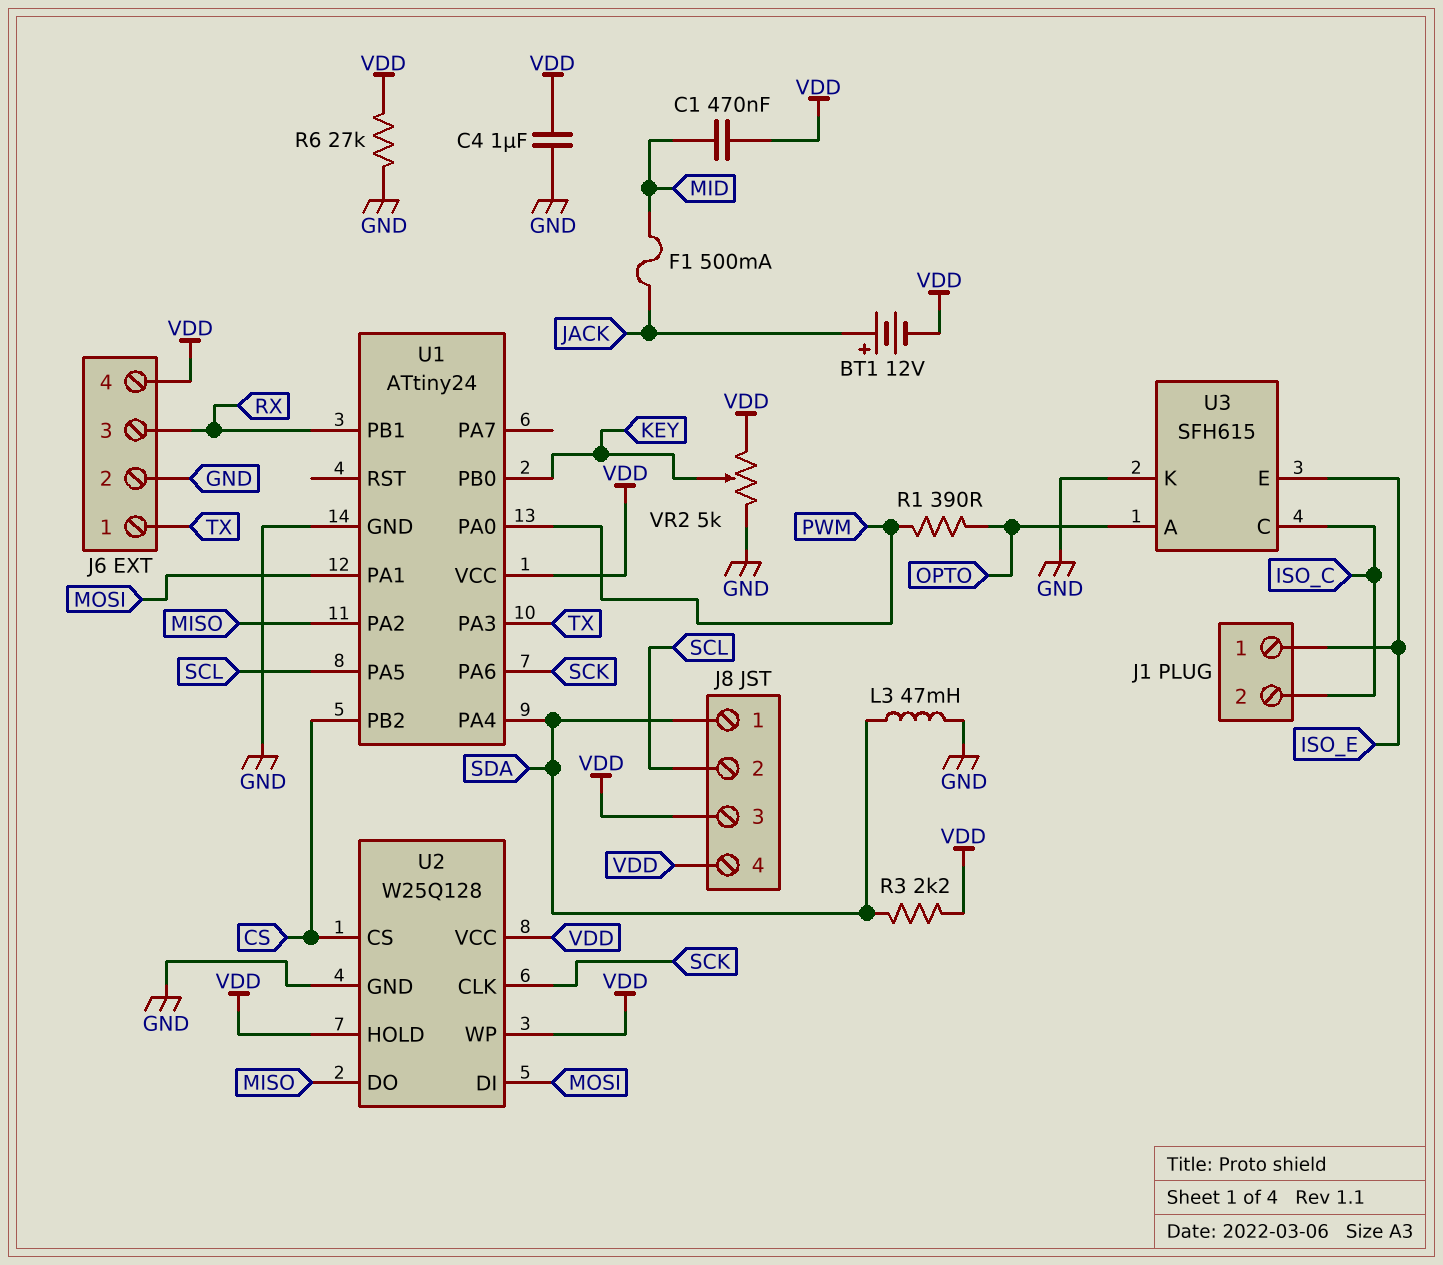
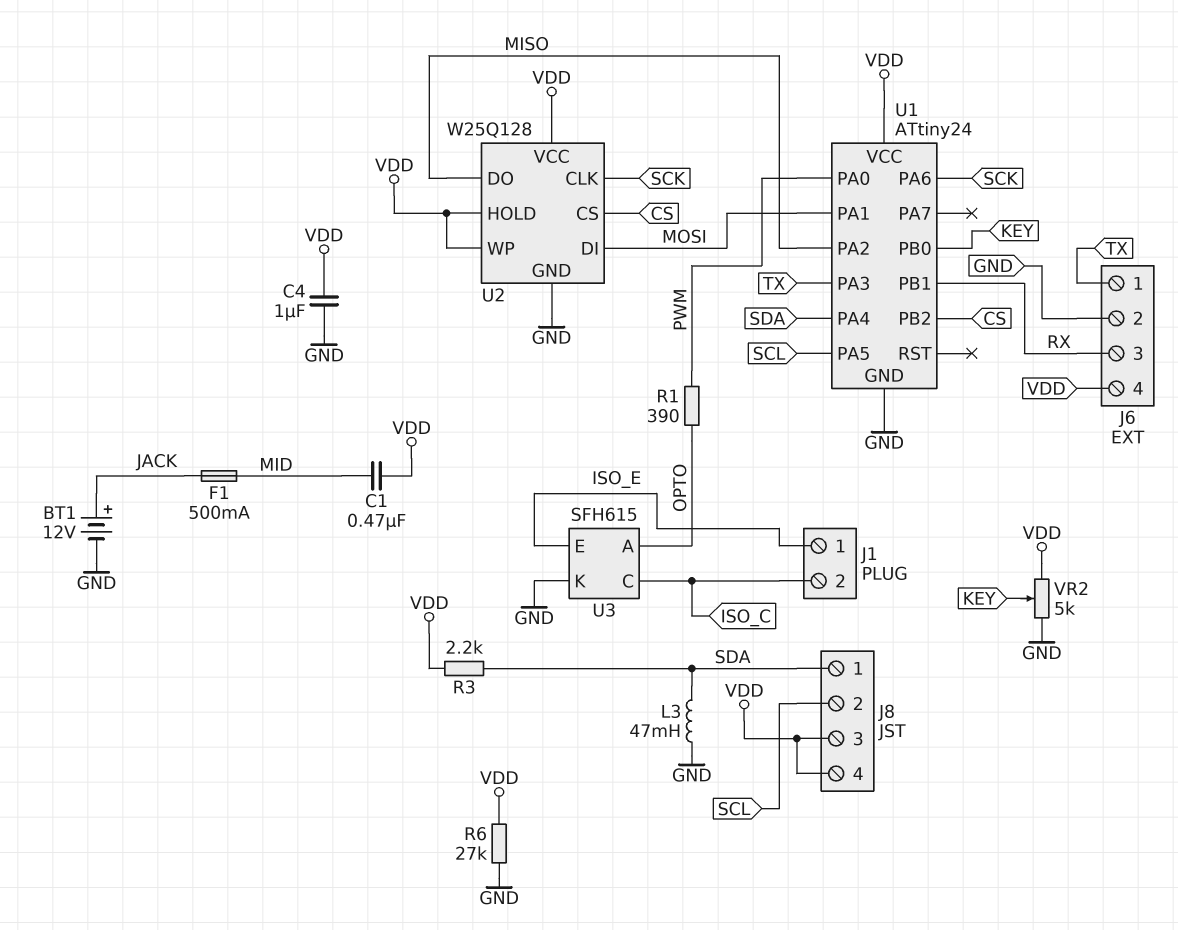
BT1: 12V (plus JACK, minus VDD) -> 12V (plus JACK, minus GND)

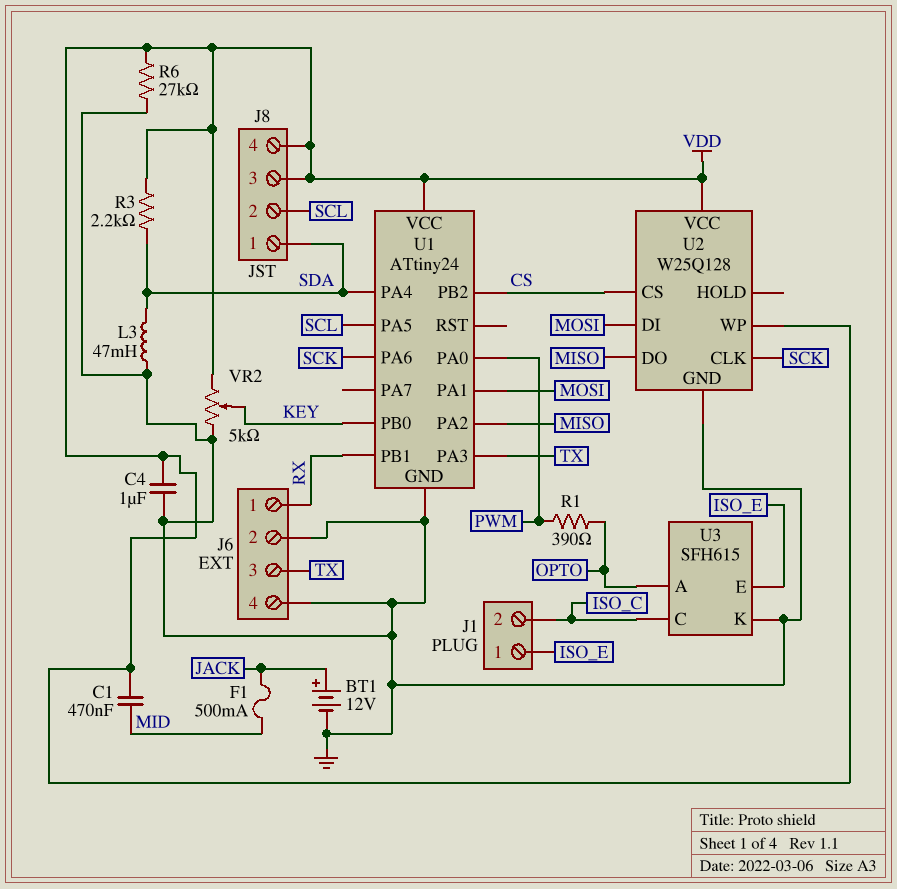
J6 pin 1: TX -> RX
J6 pin 3: RX -> TX
J6 pin 4: VDD -> GND
U2 pin HOLD: VDD -> none

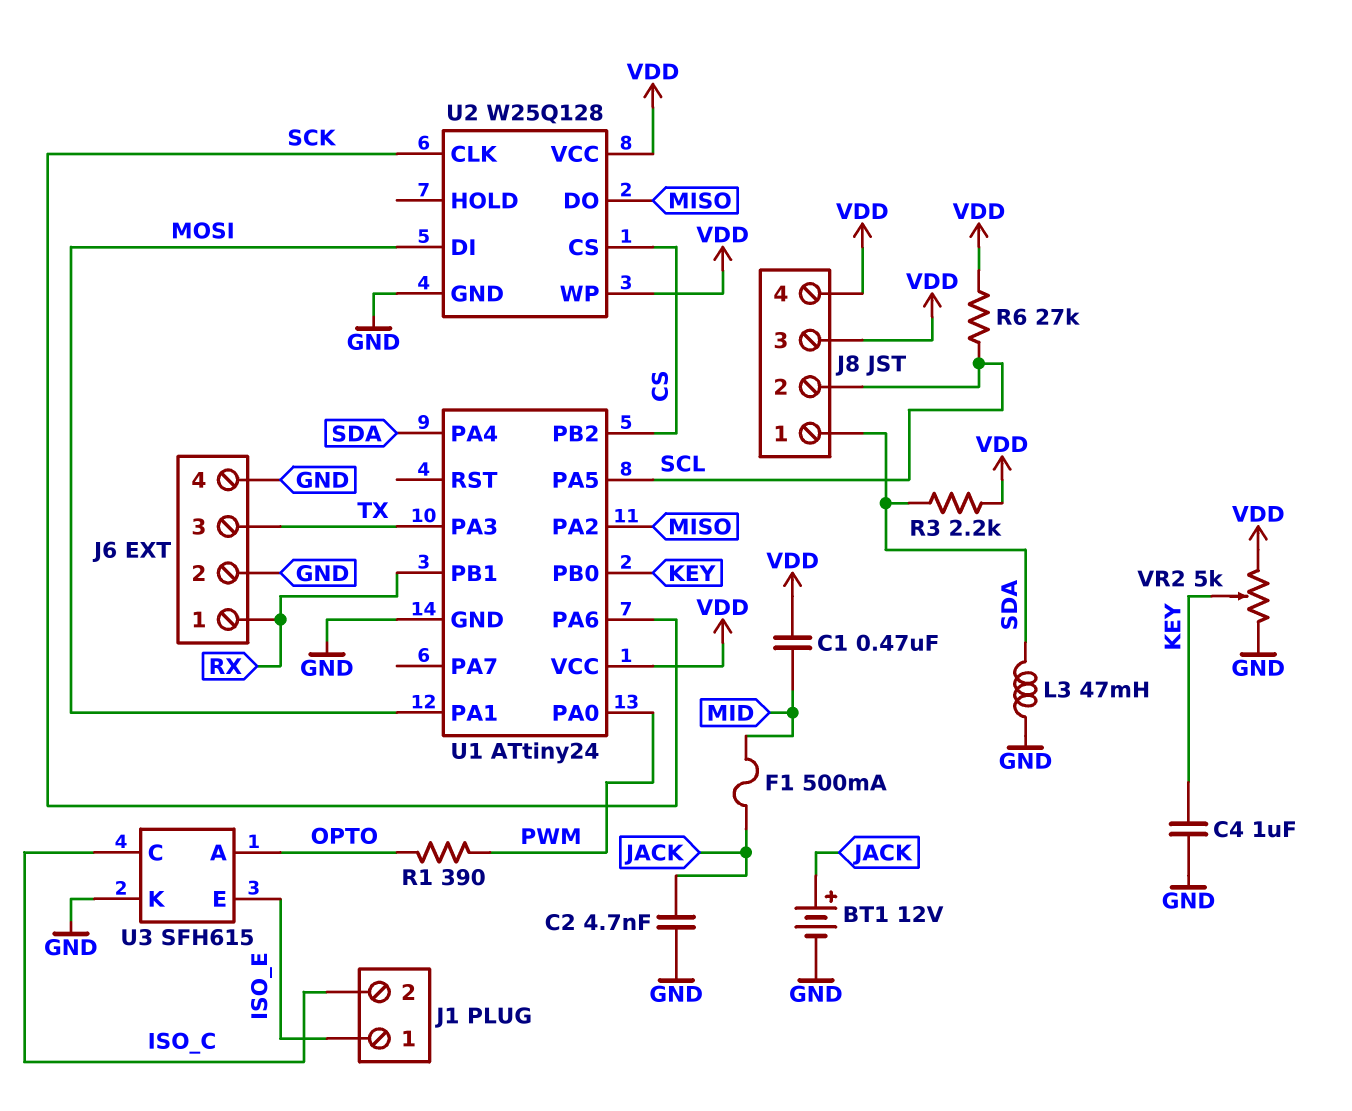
C2: none -> 4.7nF (GND, JACK)
C4: 1uF (GND, VDD) -> 1uF (GND, KEY)
R6: 27k (GND, VDD) -> 27k (SCL, VDD)

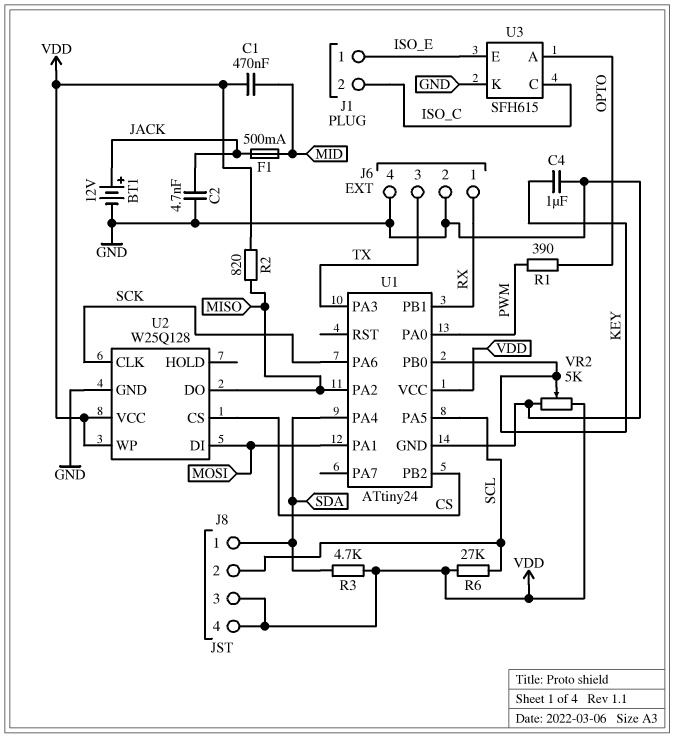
L3: 47mH (GND, SDA) -> none
R2: none -> 820 (MISO, VDD)
R3: 2.2k (SDA, VDD) -> 4.7k (SDA, VDD)

